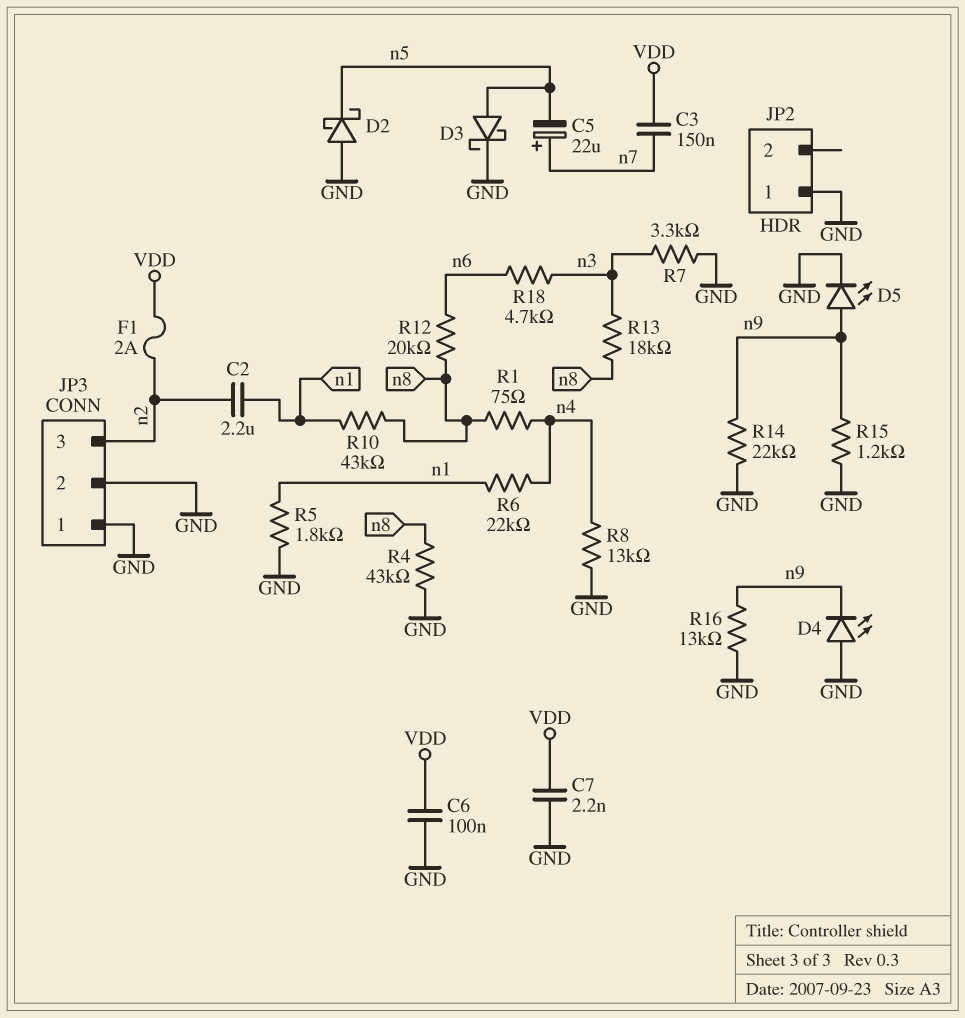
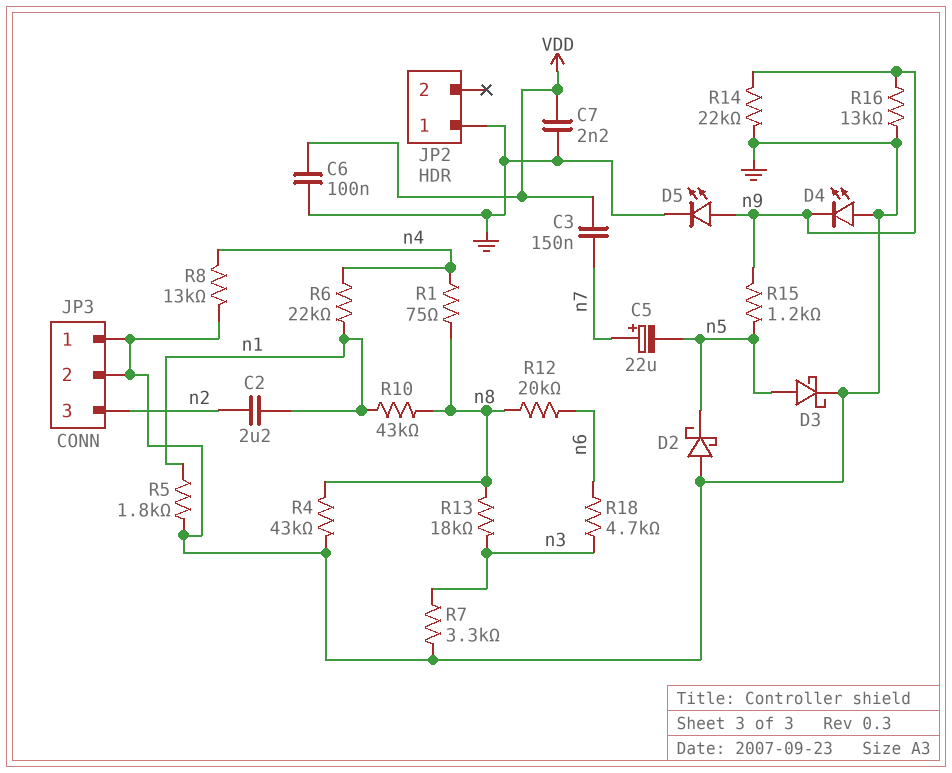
F1: 2A (VDD, n2) -> none
R15: 1.2k (GND, n9) -> 1.2k (n5, n9)

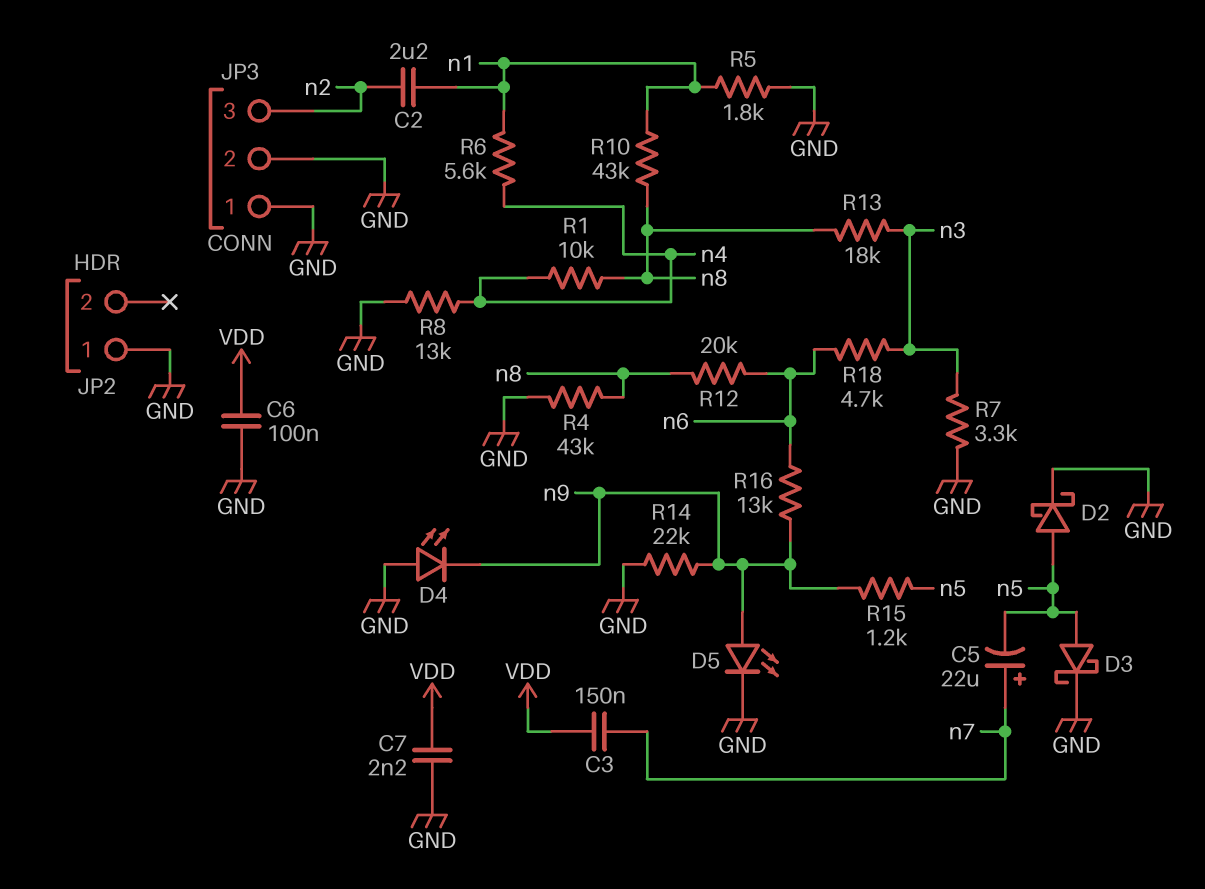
D2: schottky (A GND, K n5) -> schottky (A n5, K GND)
R1: 75 (n4, n8) -> 10k (n4, n8)
R6: 22k (n1, n4) -> 5.6k (n1, n4)
R16: 13k (GND, n9) -> 13k (n6, n9)

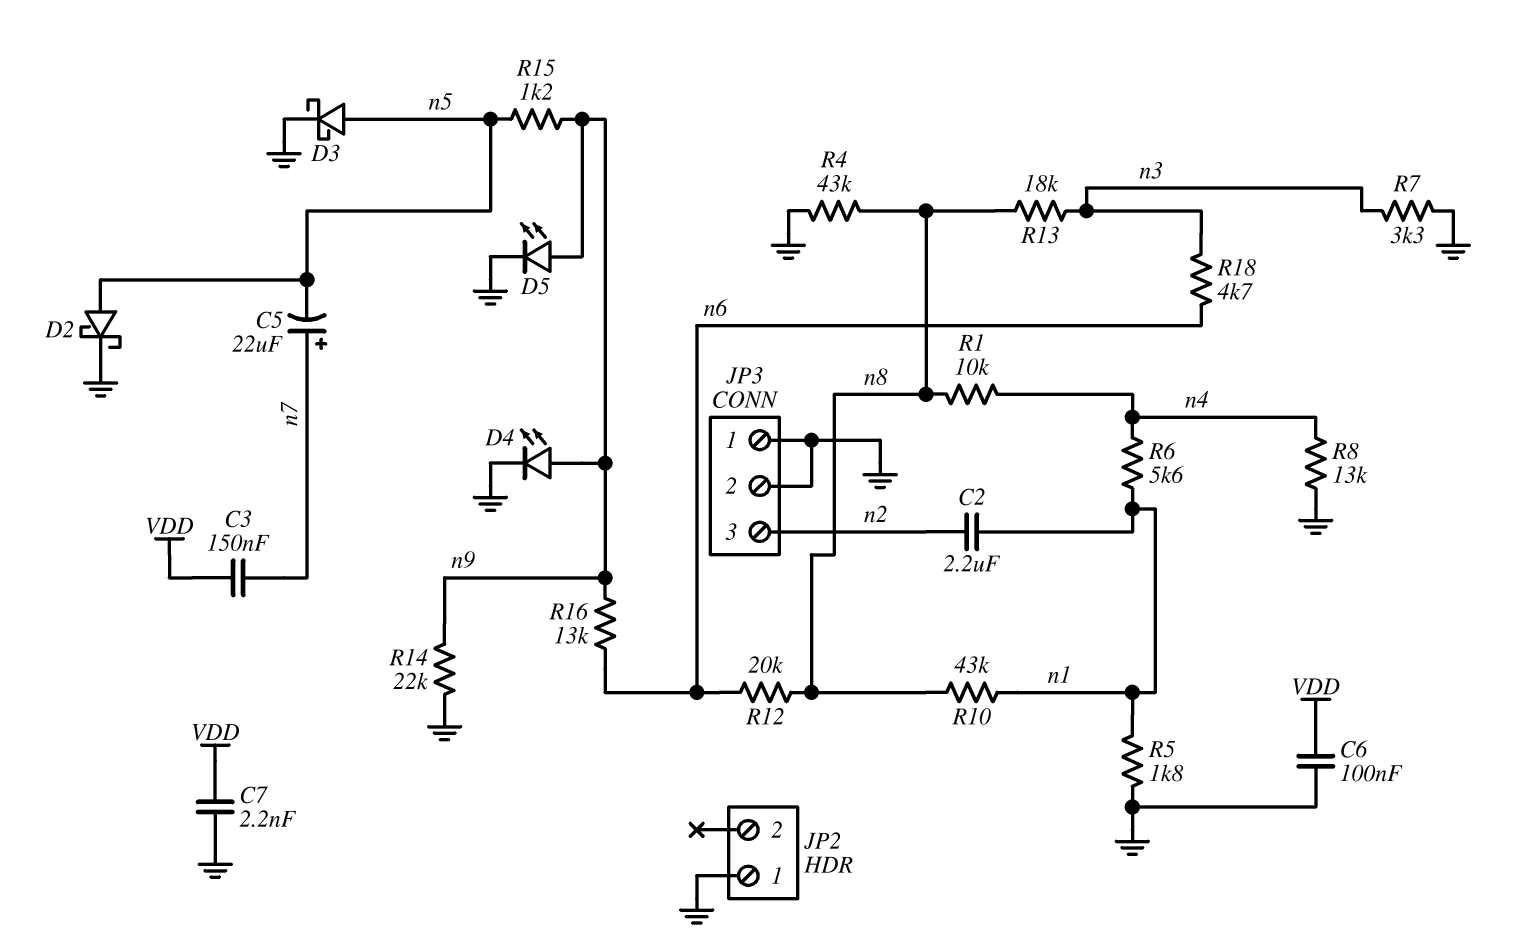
D4: LED (A GND, K n9) -> LED (A n9, K GND)

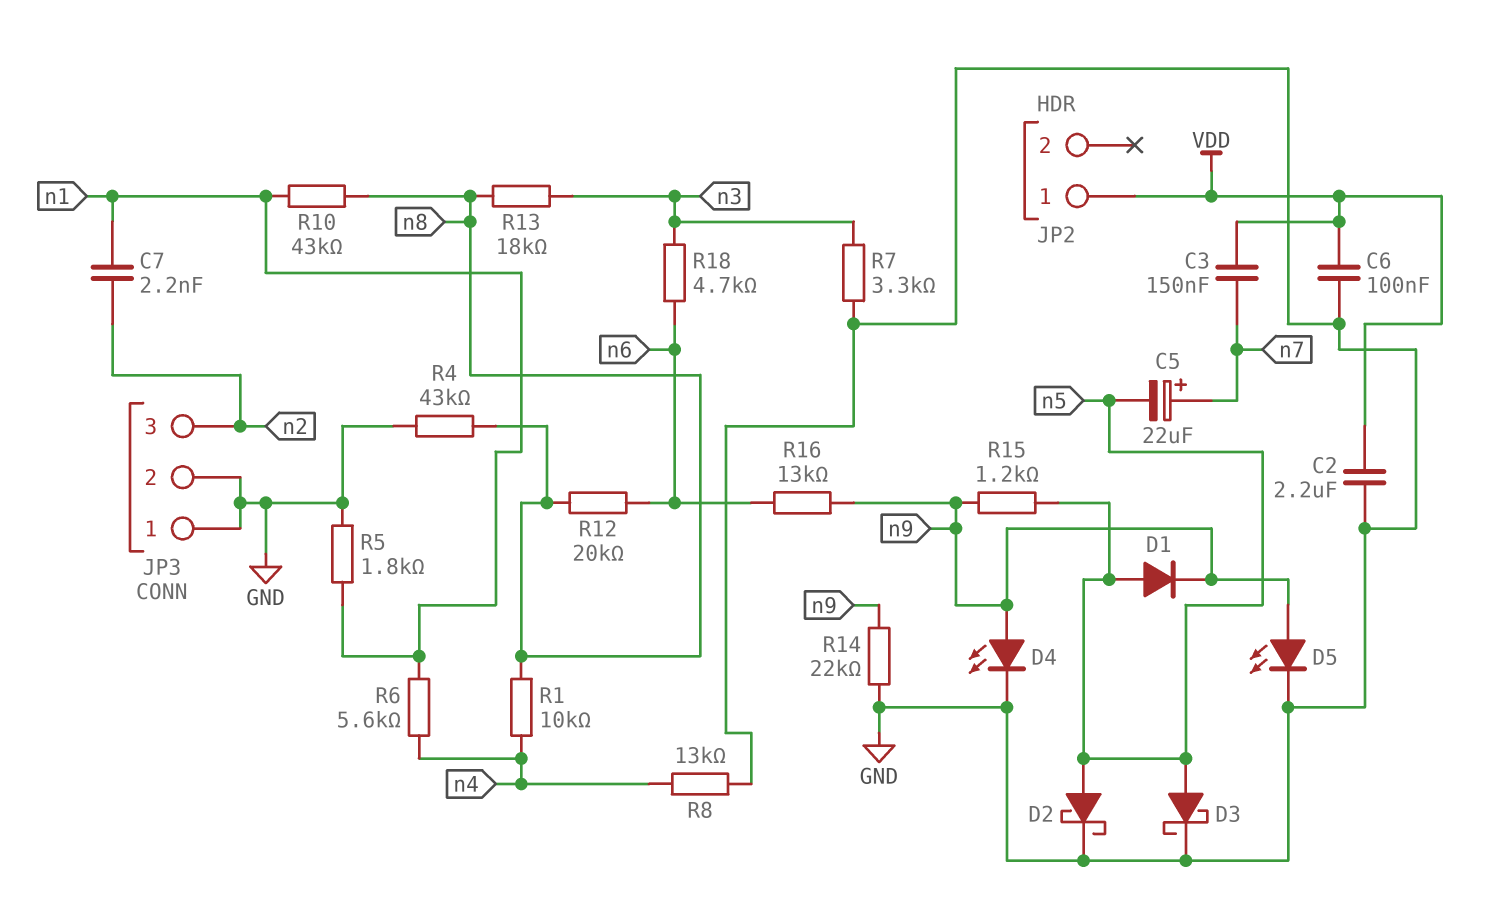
C2: 2.2uF (n1, n2) -> 2.2uF (GND, VDD)
C7: 2.2nF (GND, VDD) -> 2.2nF (n1, n2)
D1: none -> diode (A n5, K n9)
JP2 pin 1: GND -> VDD

